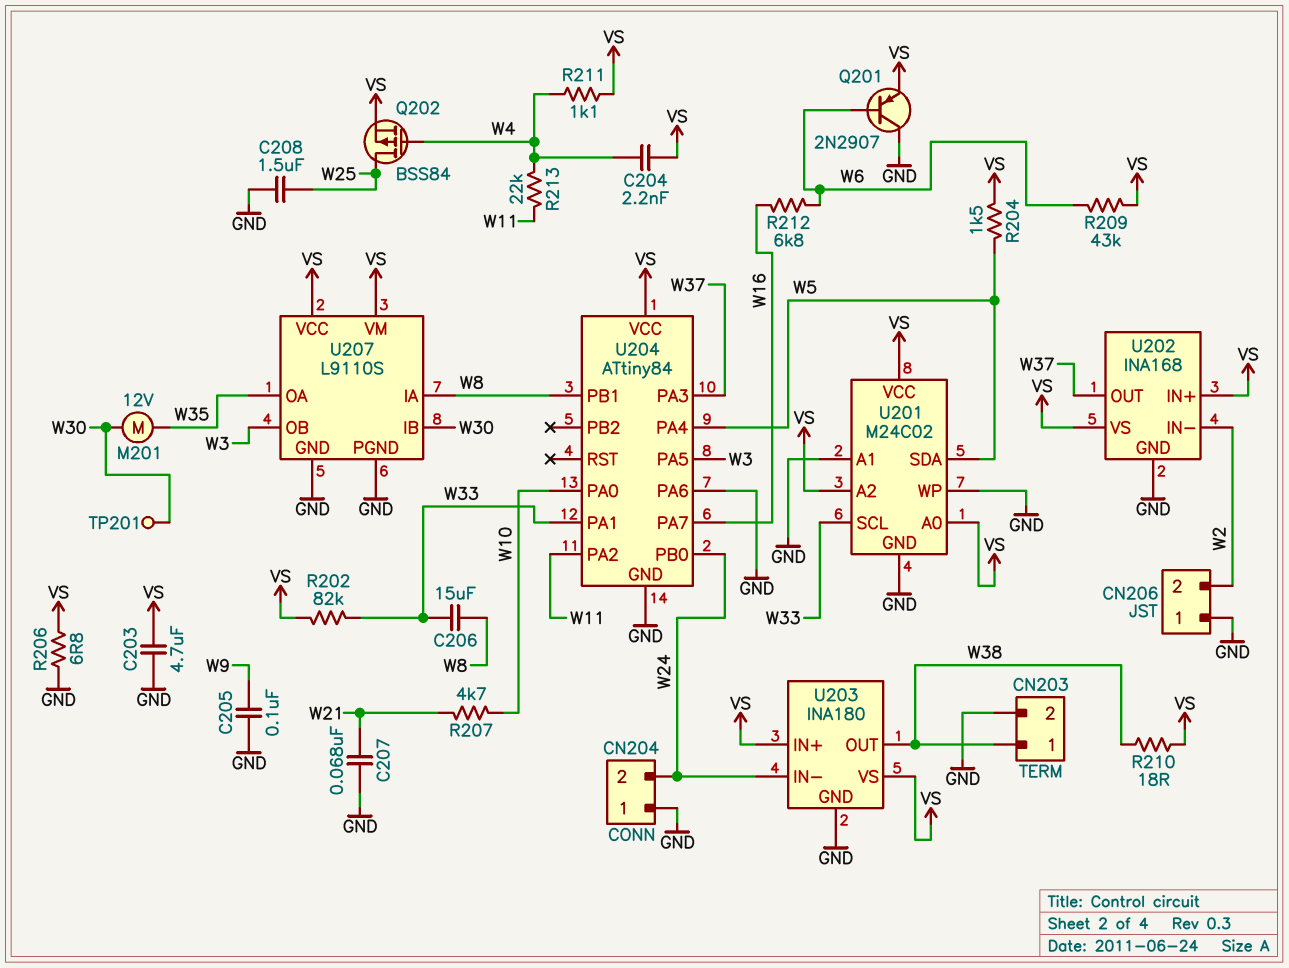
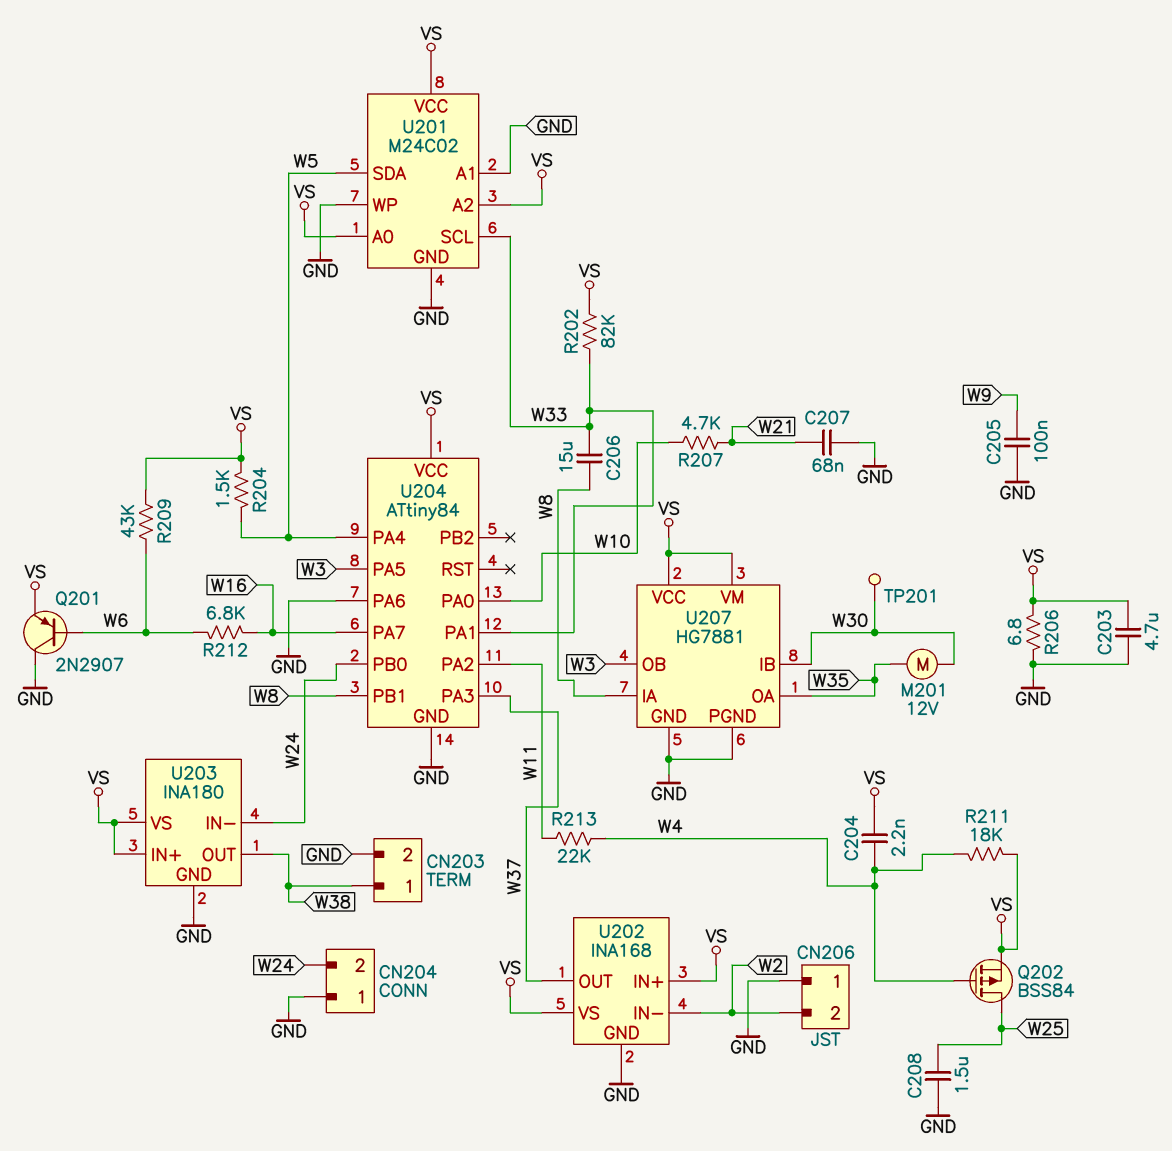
R210: 18 (VS, W38) -> none
R211: 1.1k (VS, W4) -> 18k (VS, W4)
U207: L9110S -> HG7881

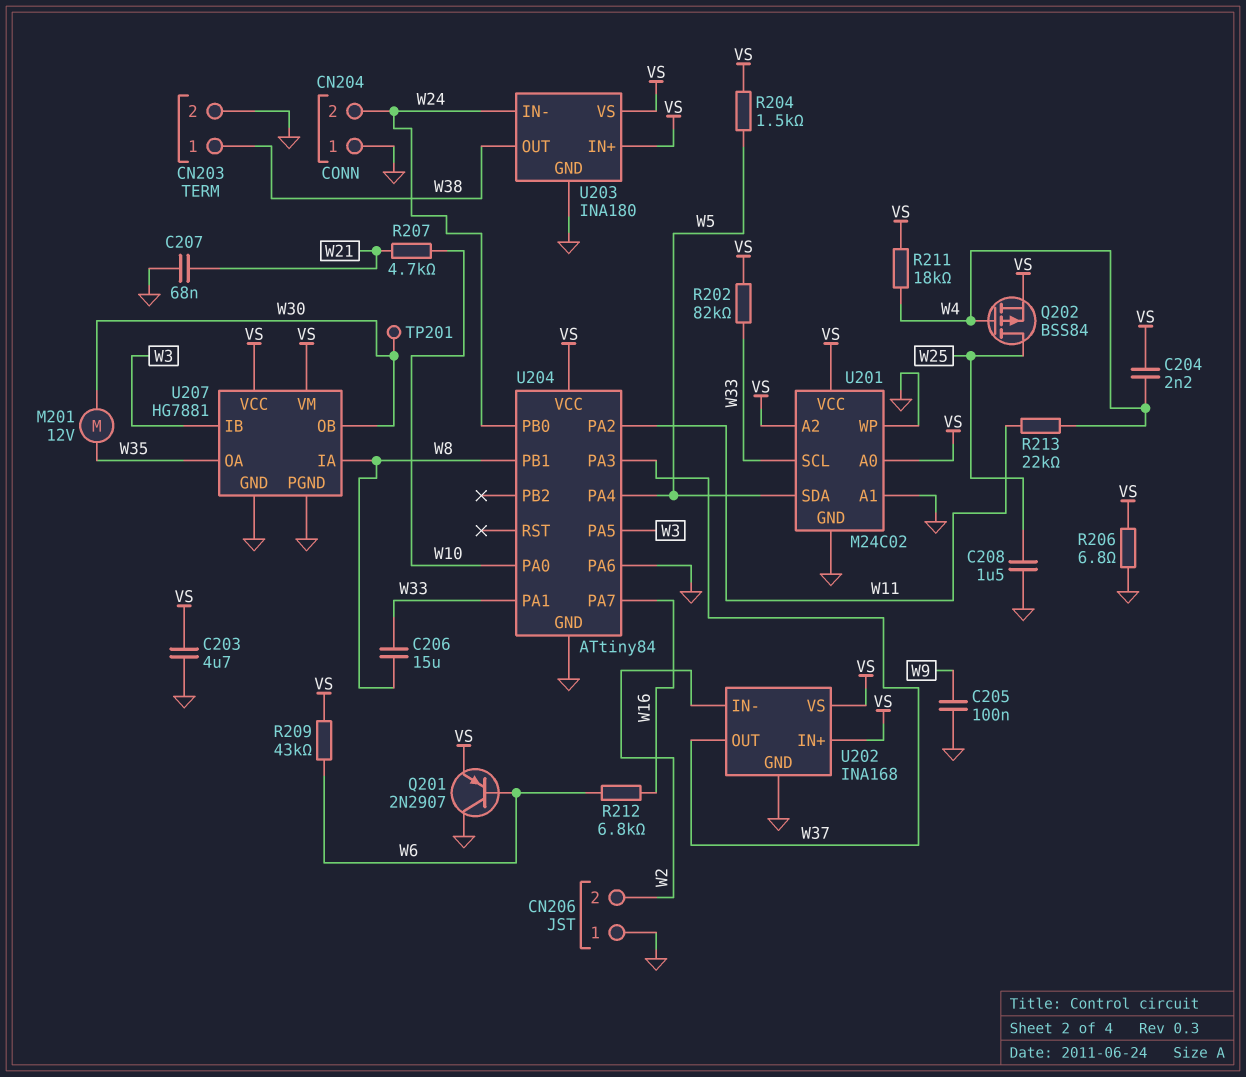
U207 pin IB: W30 -> W3
U207 pin OB: W3 -> W30

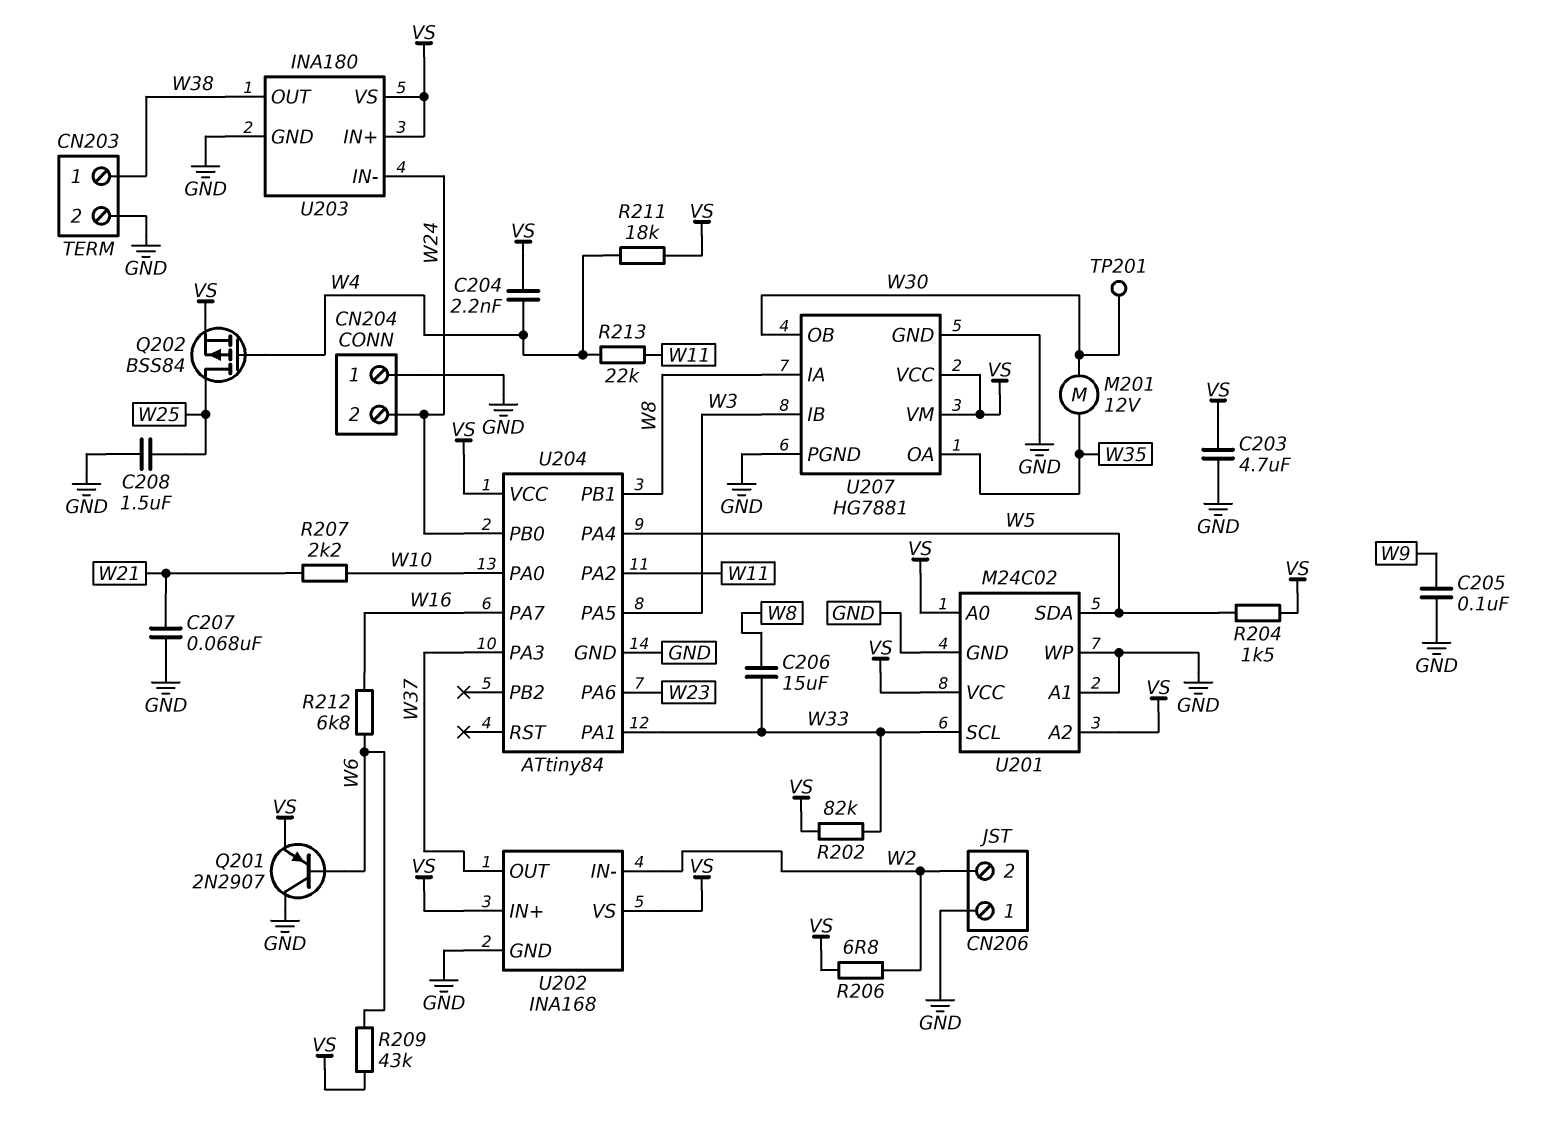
R206: 6.8 (GND, VS) -> 6.8 (VS, W2)
R207: 4.7k (W10, W21) -> 2.2k (W10, W21)
U204 pin PA6: GND -> W23

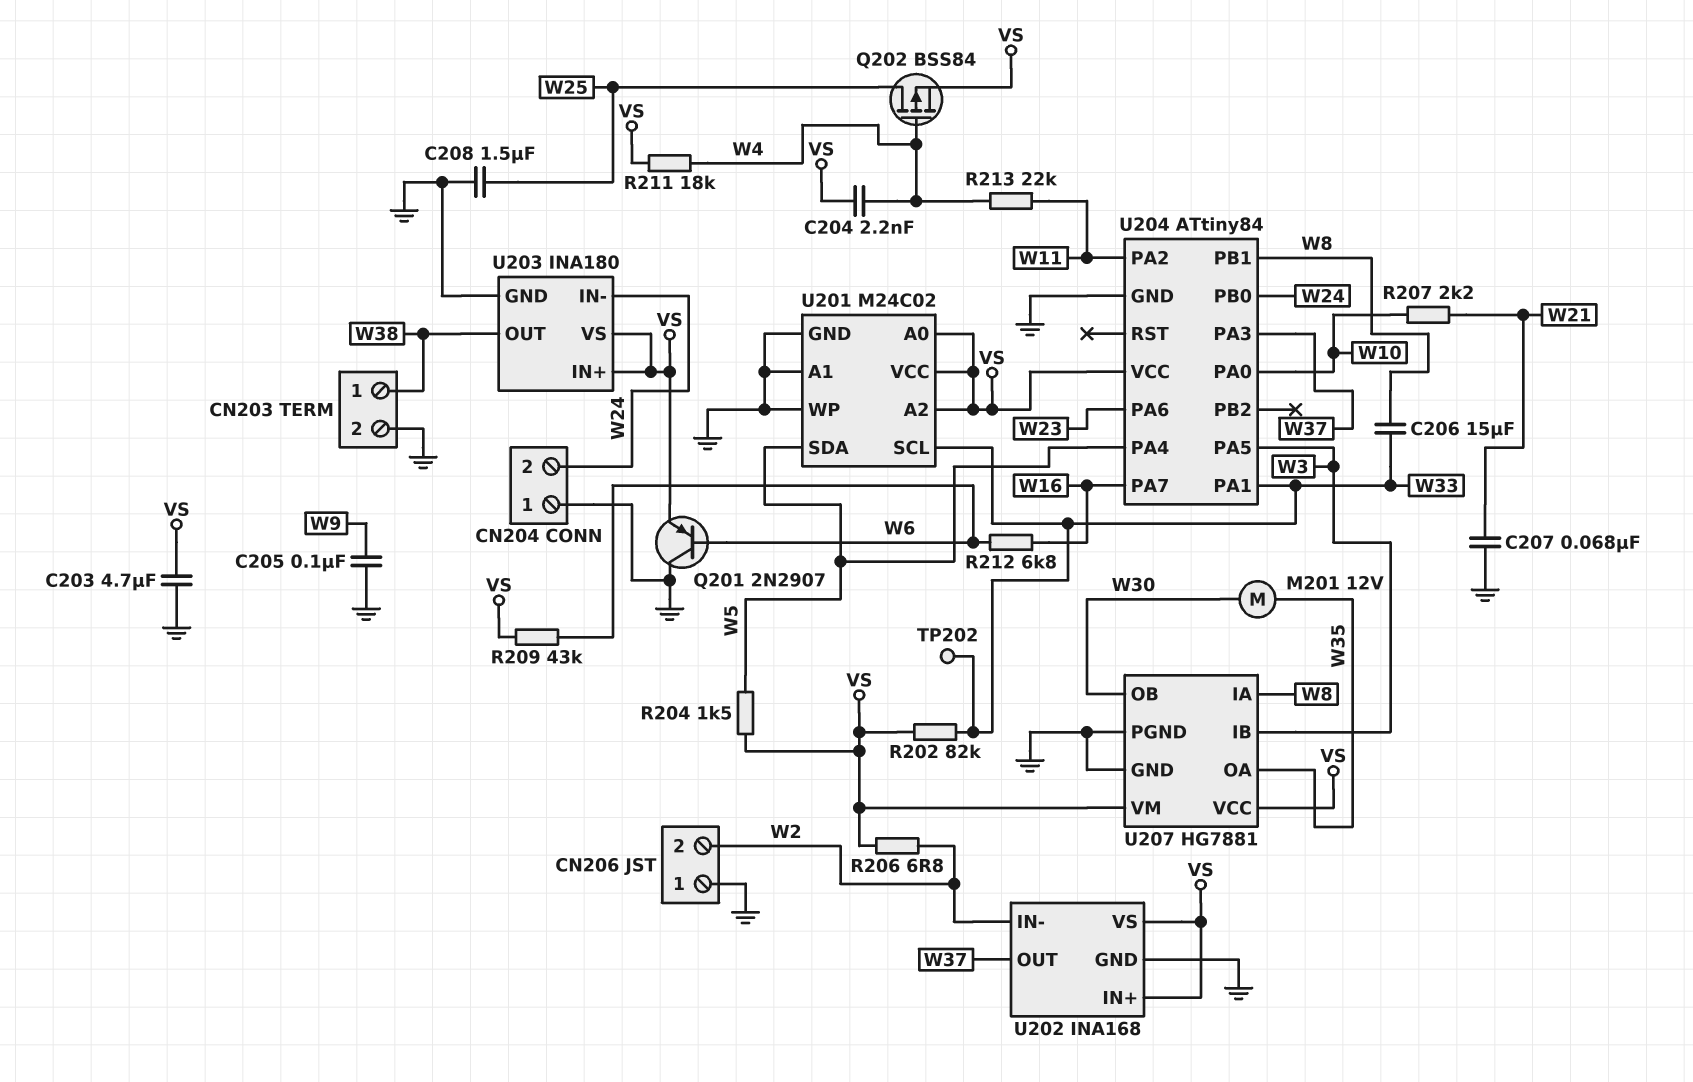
TP201: test point (W30) -> none
TP202: none -> test point (W33)

